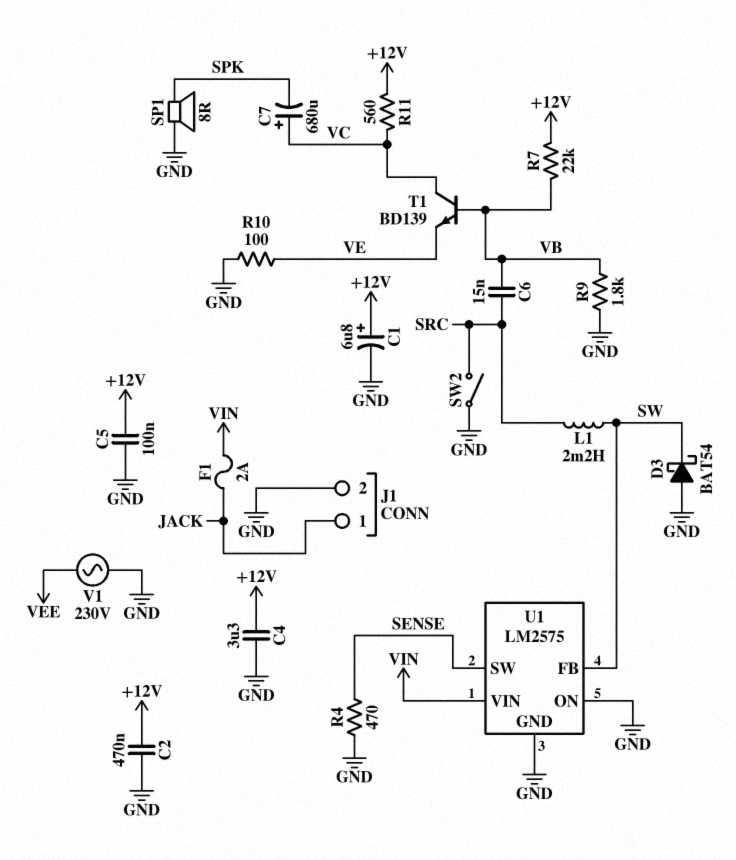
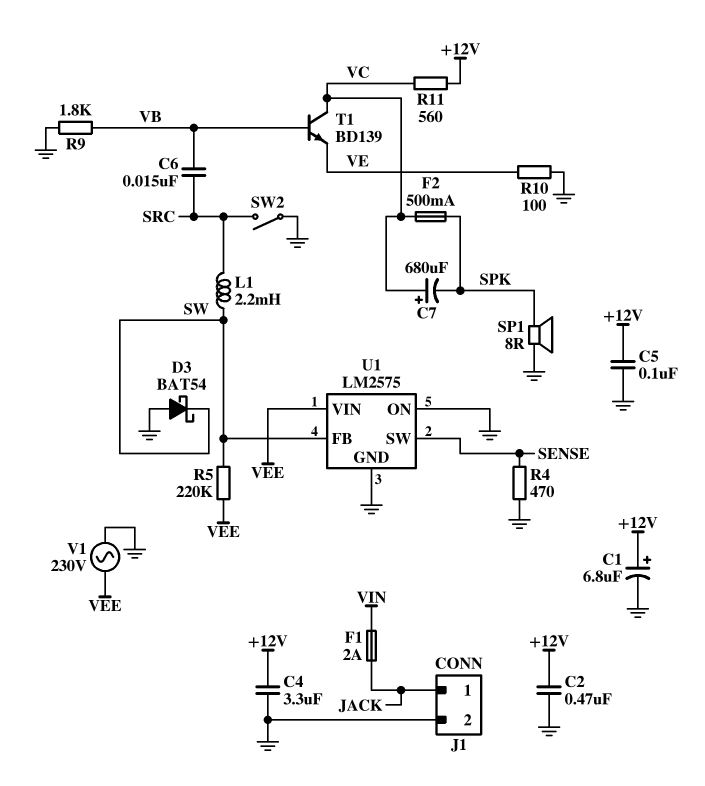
F2: none -> 500mA (SPK, VC)
R5: none -> 220k (SW, VEE)
R7: 22k (+12V, VB) -> none
U1 pin VIN: VIN -> VEE

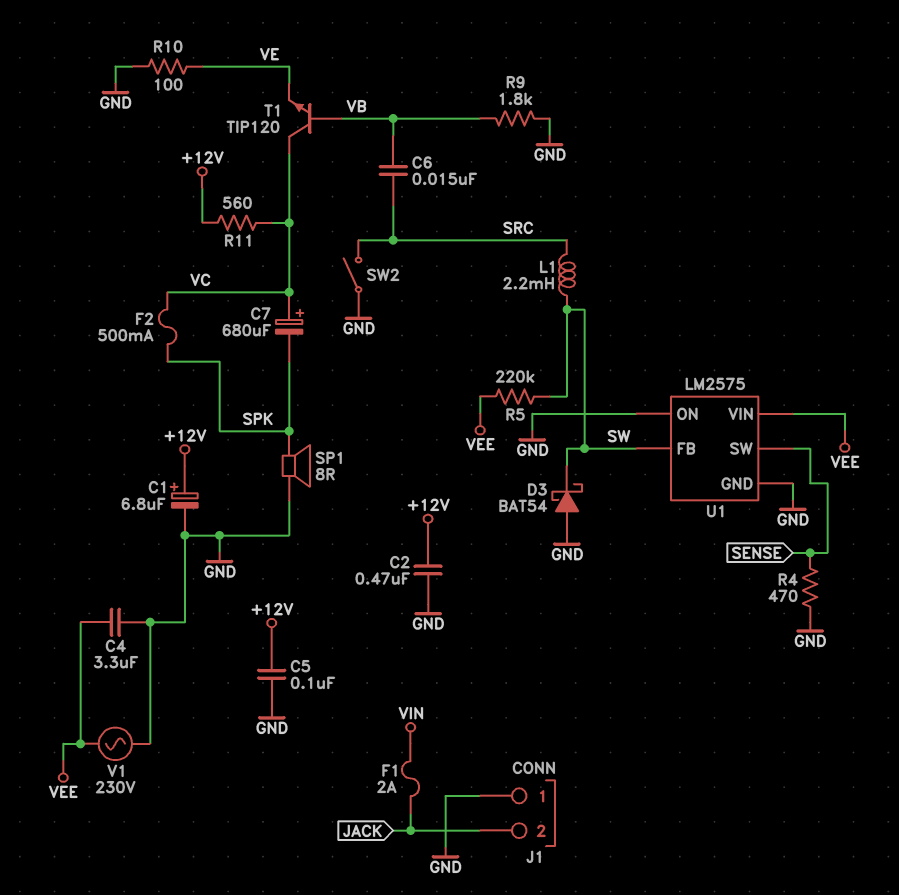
C4: 3.3uF (+12V, GND) -> 3.3uF (GND, VEE)
J1 pin 1: JACK -> GND
J1 pin 2: GND -> JACK
T1: NPN BD139 (B VB, C VC, E VE) -> NPN TIP120 (B VB, C VC, E VE)

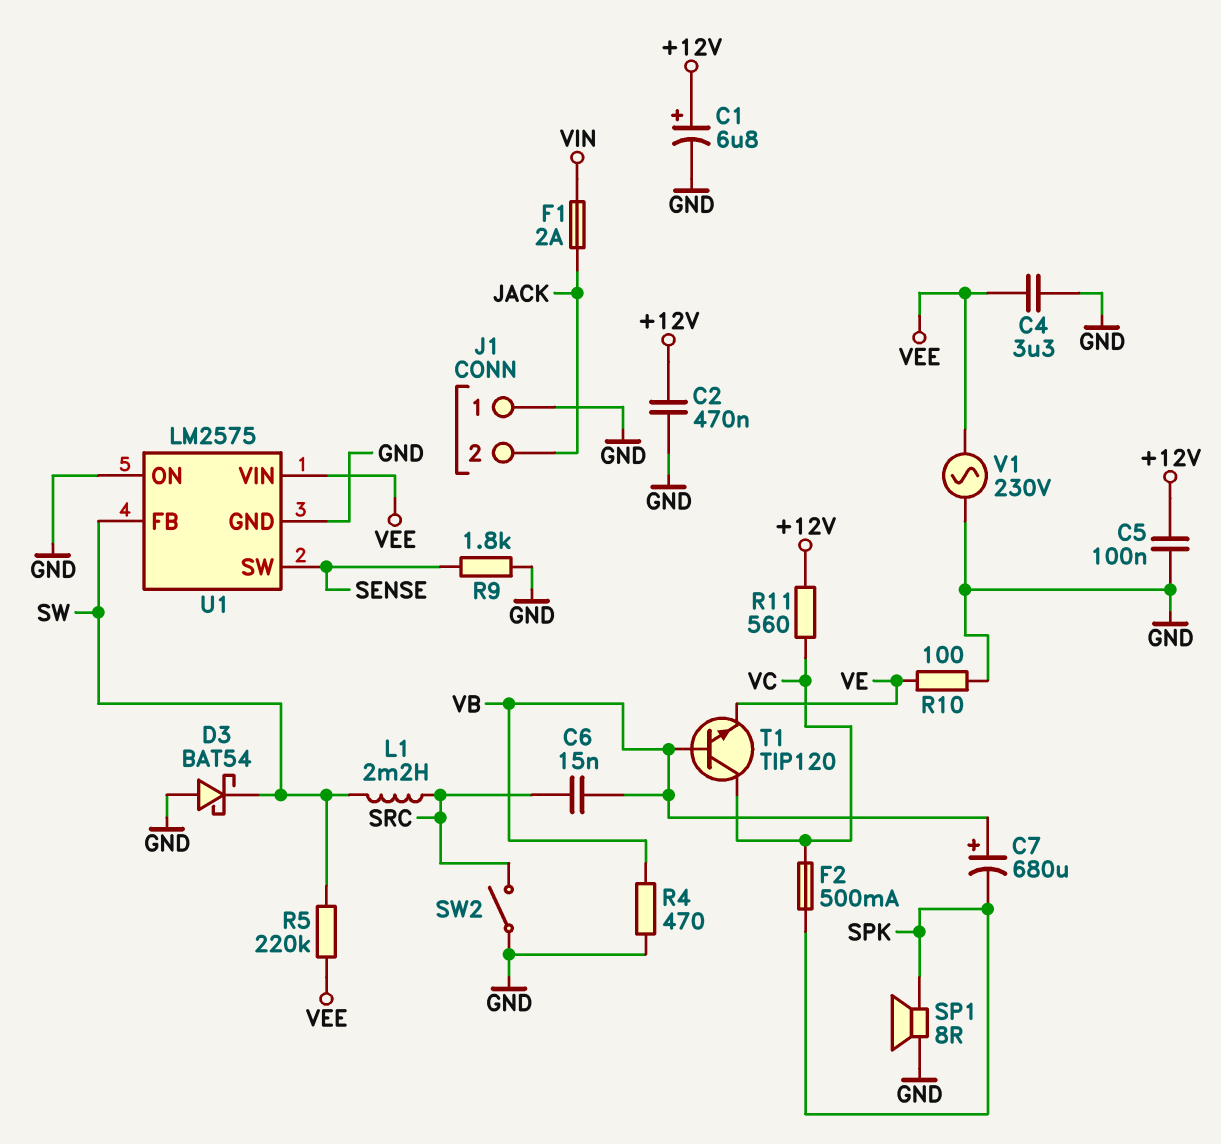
C7: 680uF (plus VC, minus SPK) -> 680uF (plus VB, minus SPK)
R4: 470 (GND, SENSE) -> 470 (GND, VB)
R9: 1.8k (GND, VB) -> 1.8k (GND, SENSE)

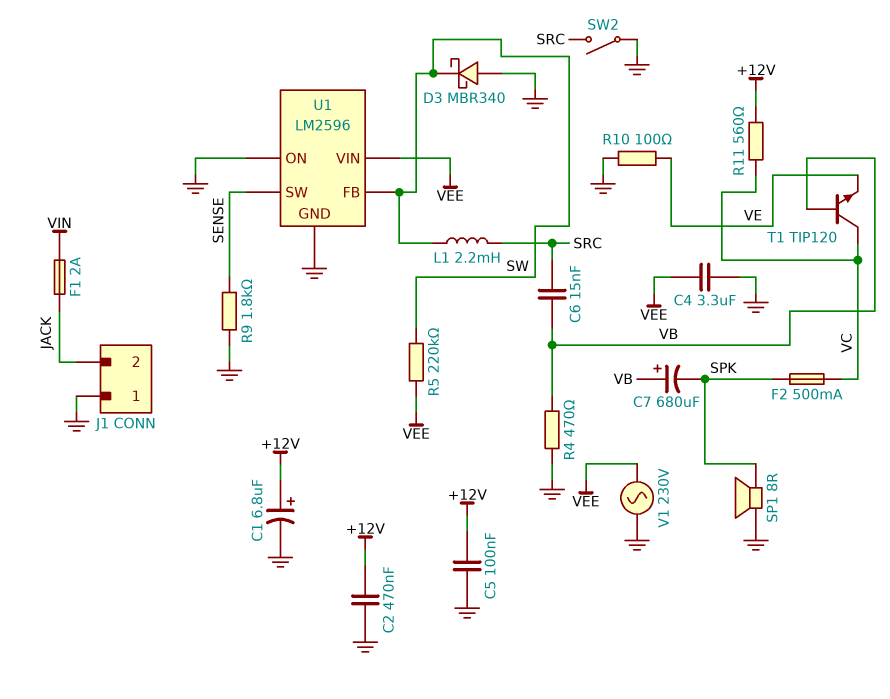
D3: schottky BAT54 (A GND, K SW) -> schottky MBR340 (A GND, K SW)
U1: LM2575 -> LM2596

